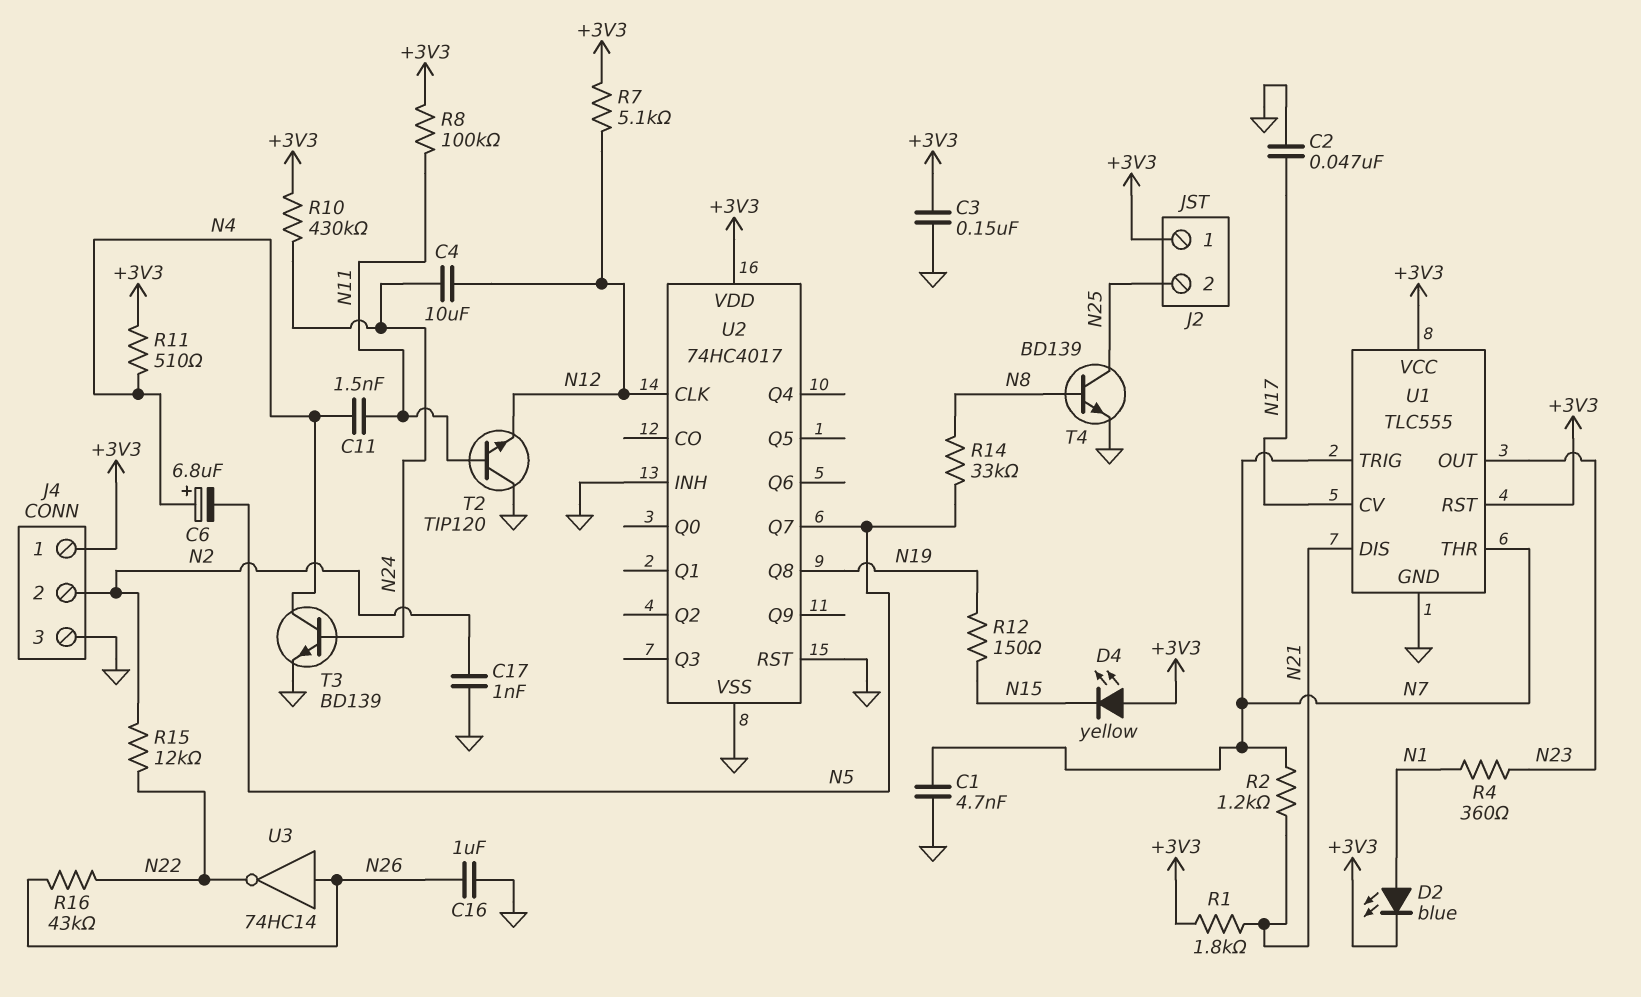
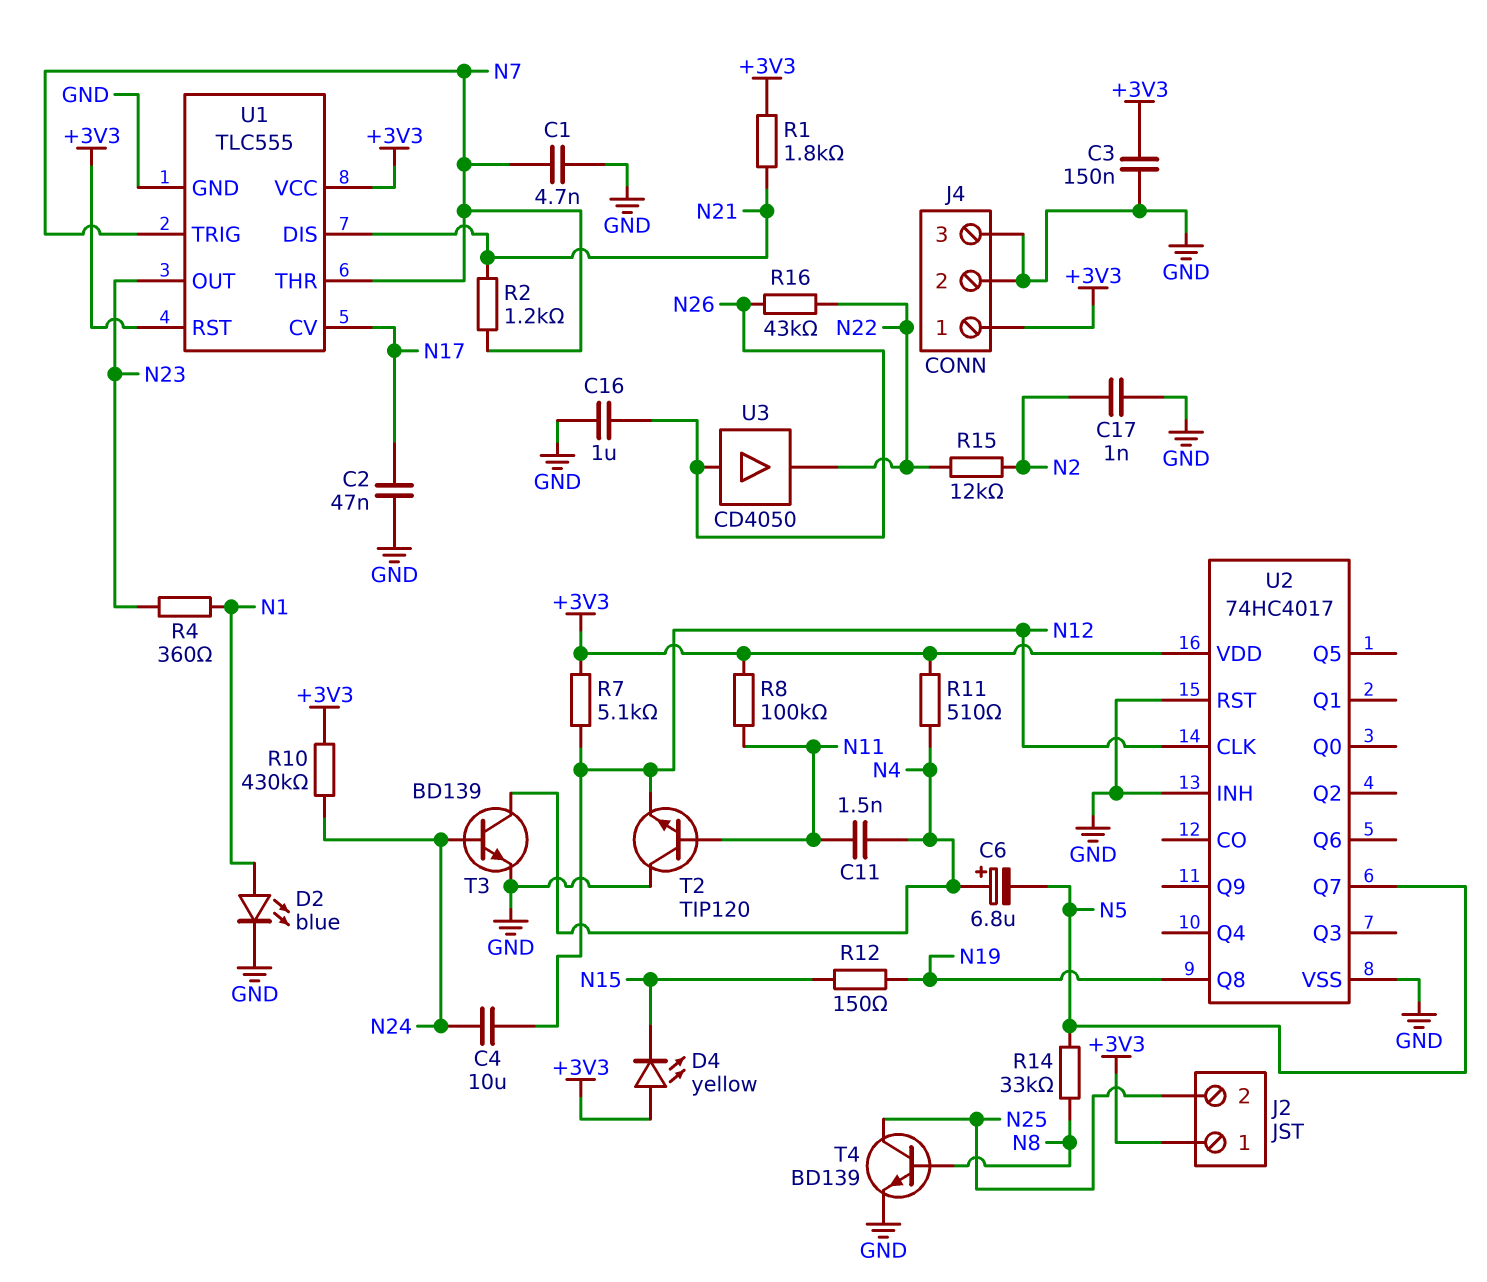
D2: LED blue (A N1, K +3V3) -> LED blue (A N1, K GND)
J4 pin 2: N2 -> GND
U3: NOT 74HC14 (in N26, out N22) -> buffer CD4050 (in N26, out N22)

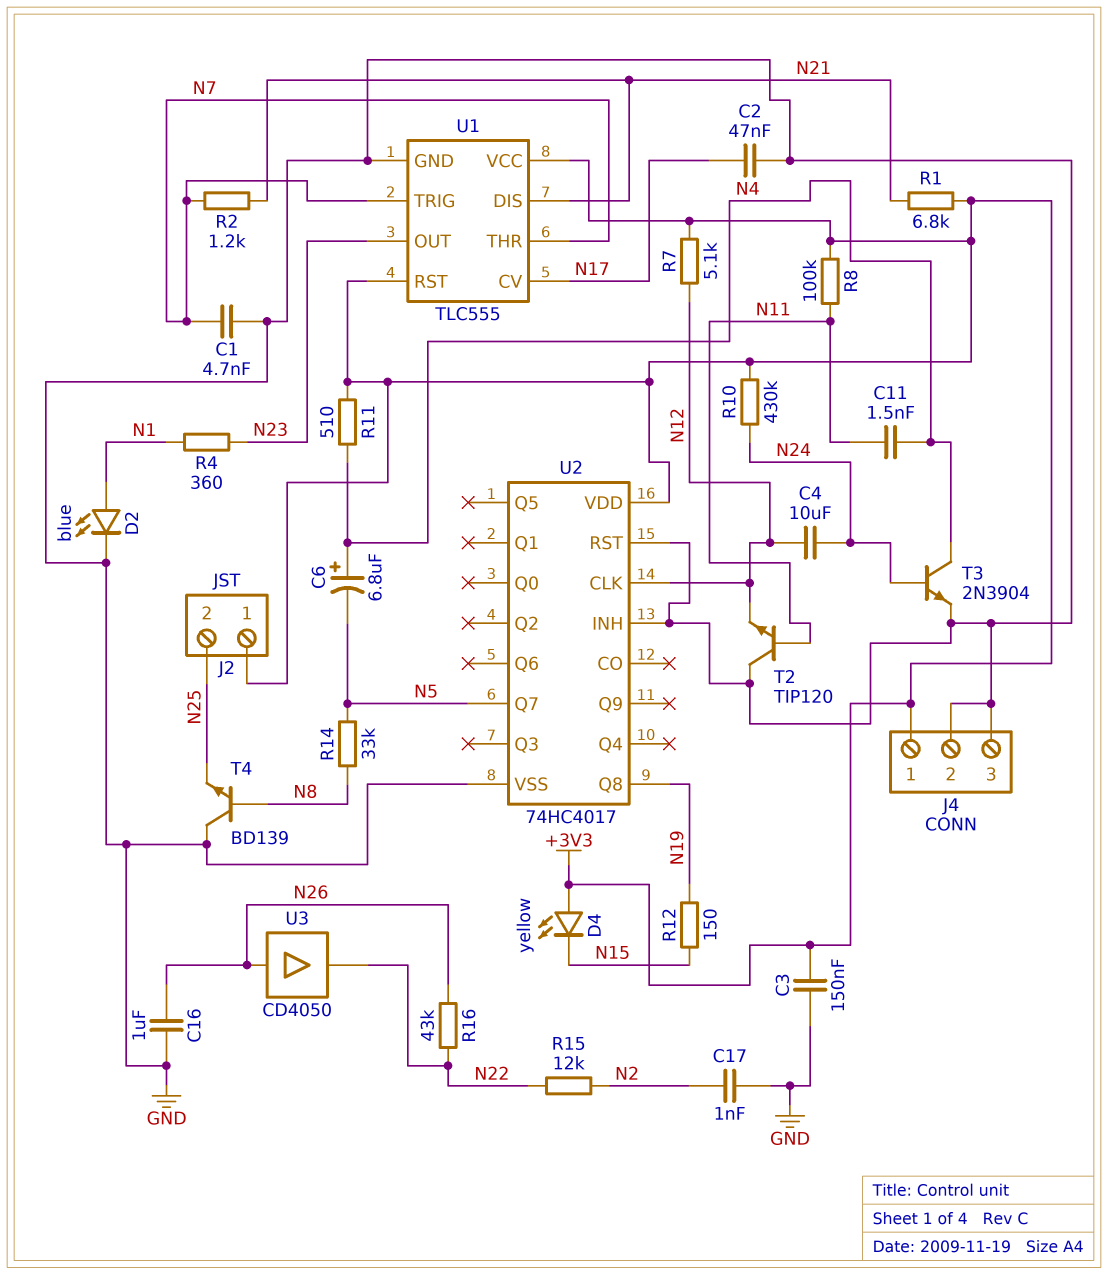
R1: 1.8k (+3V3, N21) -> 6.8k (+3V3, N21)
T3: NPN BD139 (B N24, C N4, E GND) -> NPN 2N3904 (B N24, C N4, E GND)
T4: NPN BD139 (B N8, C N25, E GND) -> NPN BD139 (B N8, C GND, E N25)

